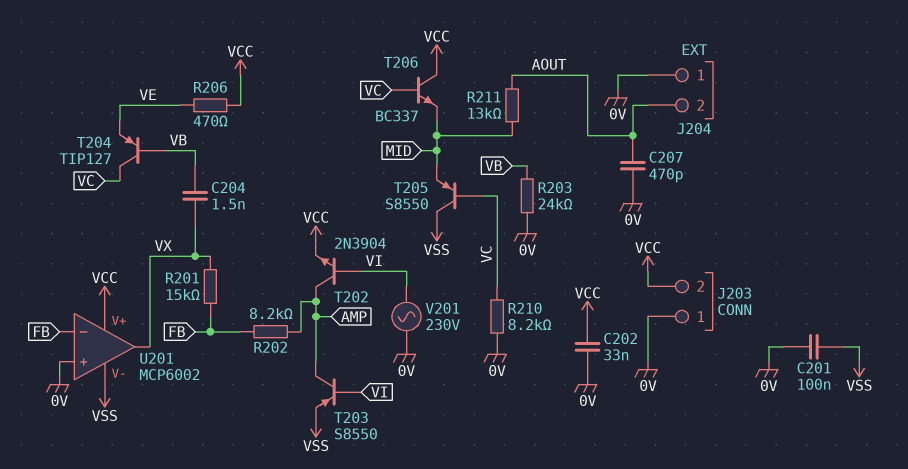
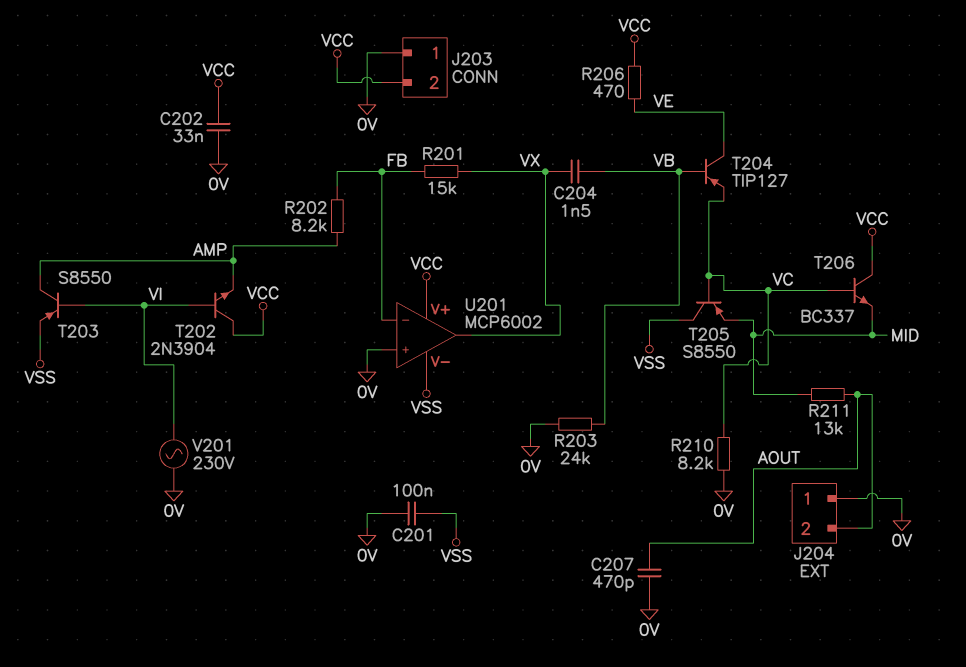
T202: NPN 2N3904 (B VI, C AMP, E VCC) -> NPN 2N3904 (B VI, C VCC, E AMP)
T204: PNP TIP127 (B VB, C VC, E VE) -> PNP TIP127 (B VB, C VE, E VC)

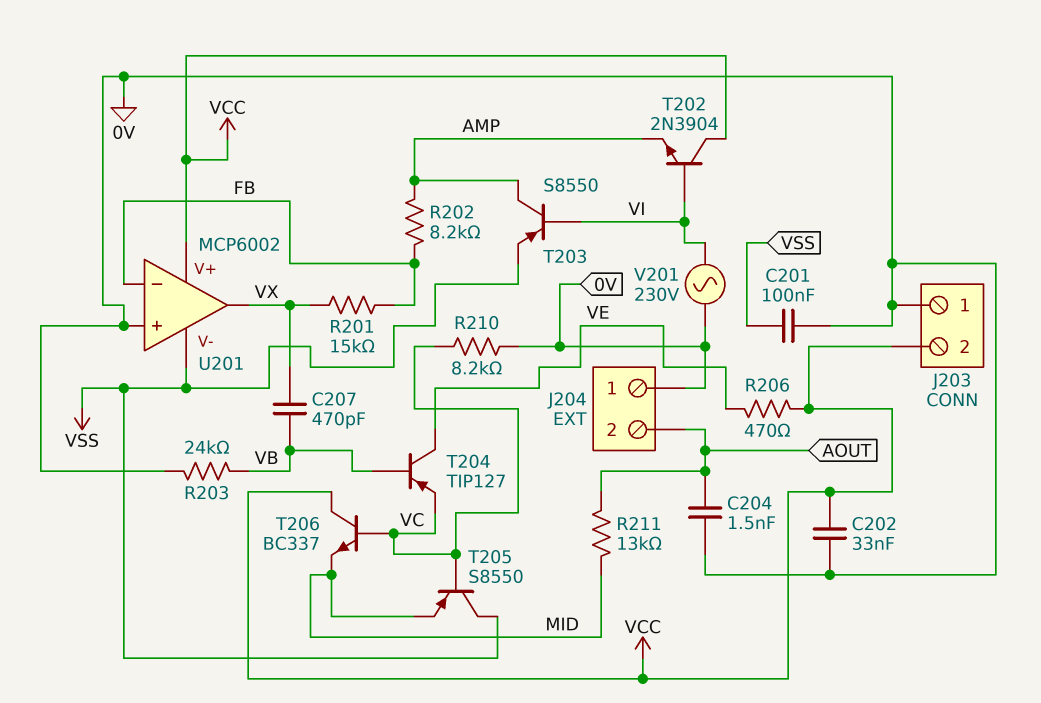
C204: 1.5nF (VB, VX) -> 1.5nF (0V, AOUT)
C207: 470pF (0V, AOUT) -> 470pF (VB, VX)

